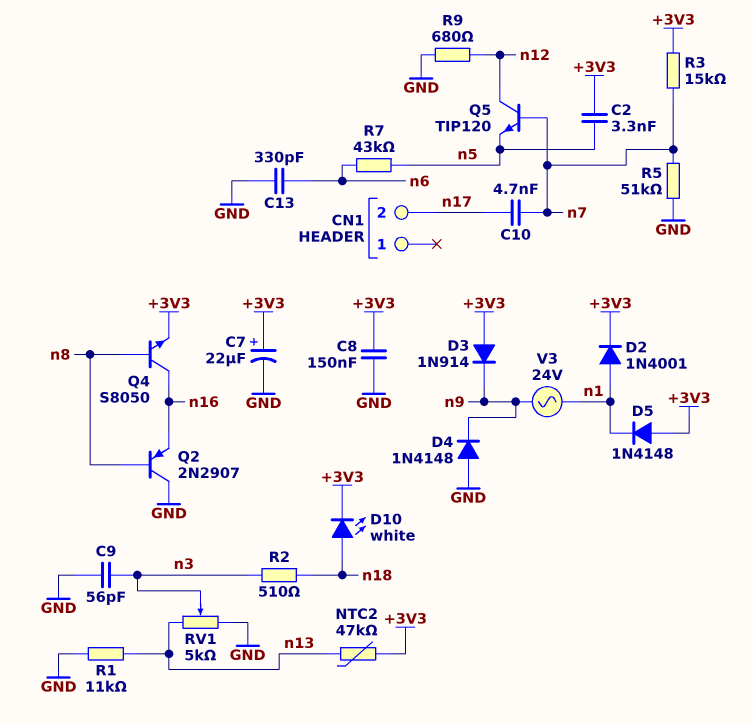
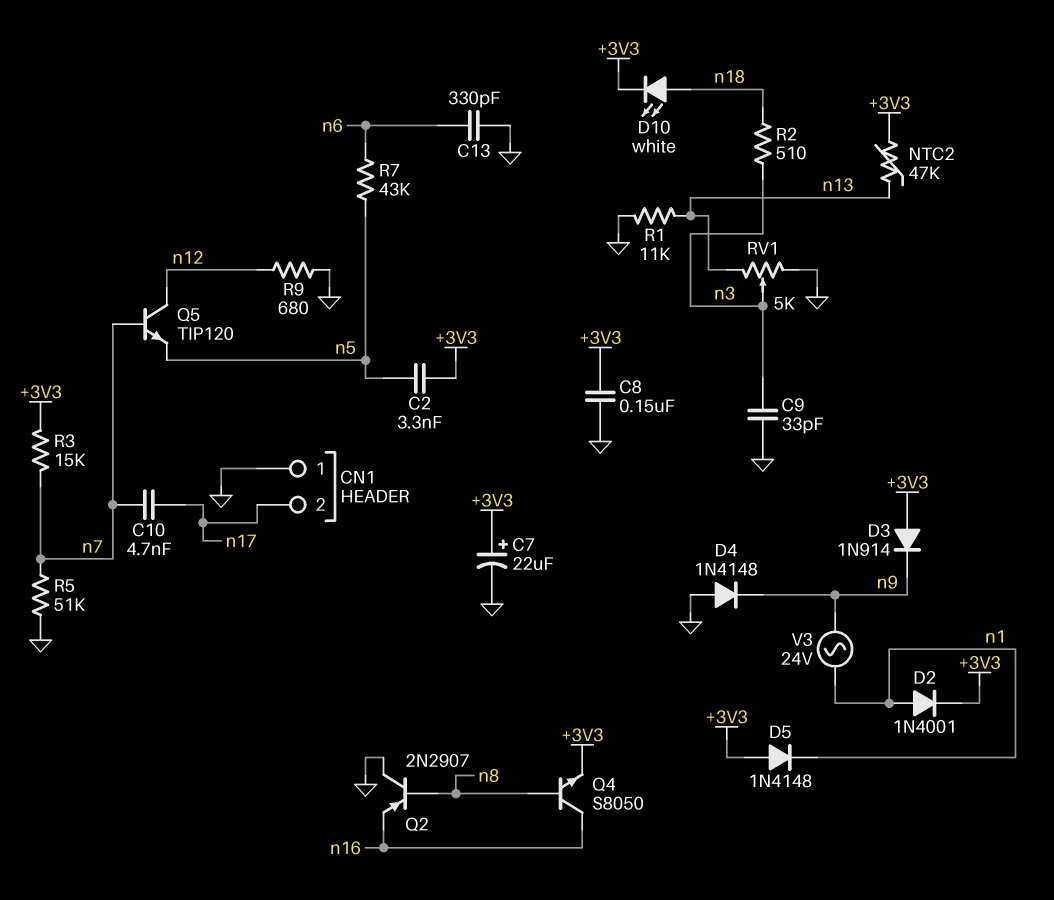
C9: 56pF (GND, n3) -> 33pF (GND, n3)
CN1 pin 1: none -> GND

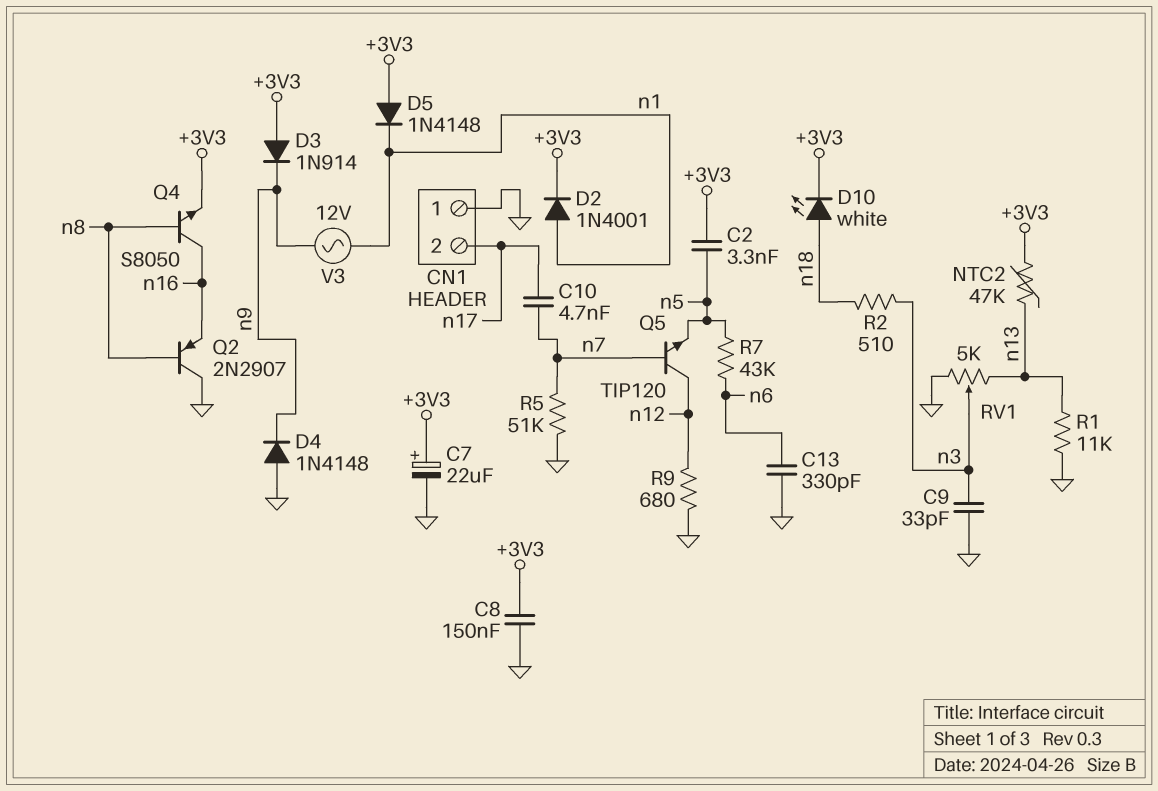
R3: 15k (+3V3, n7) -> none
V3: AC 24V (n1, n9) -> AC 12V (n1, n9)

